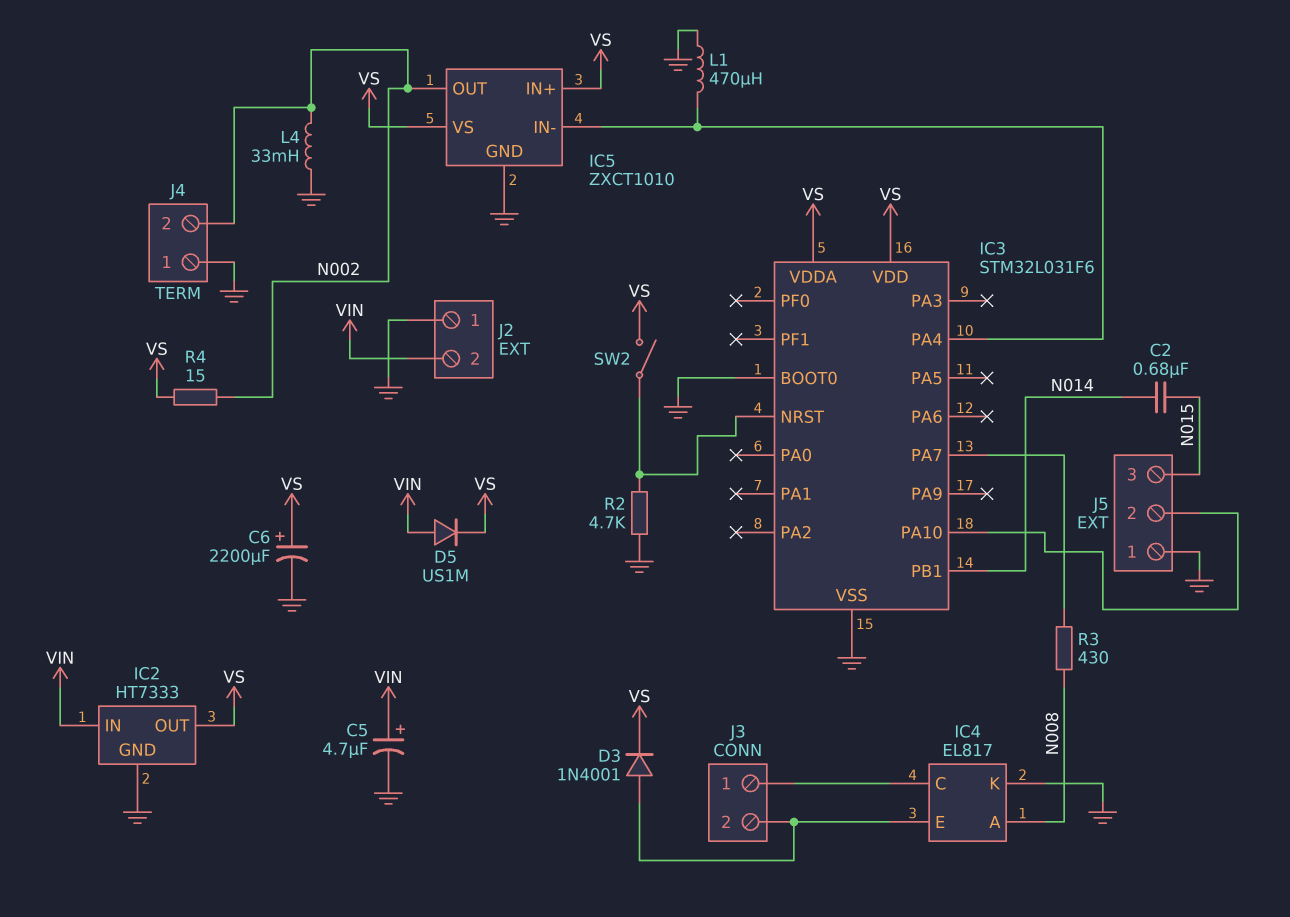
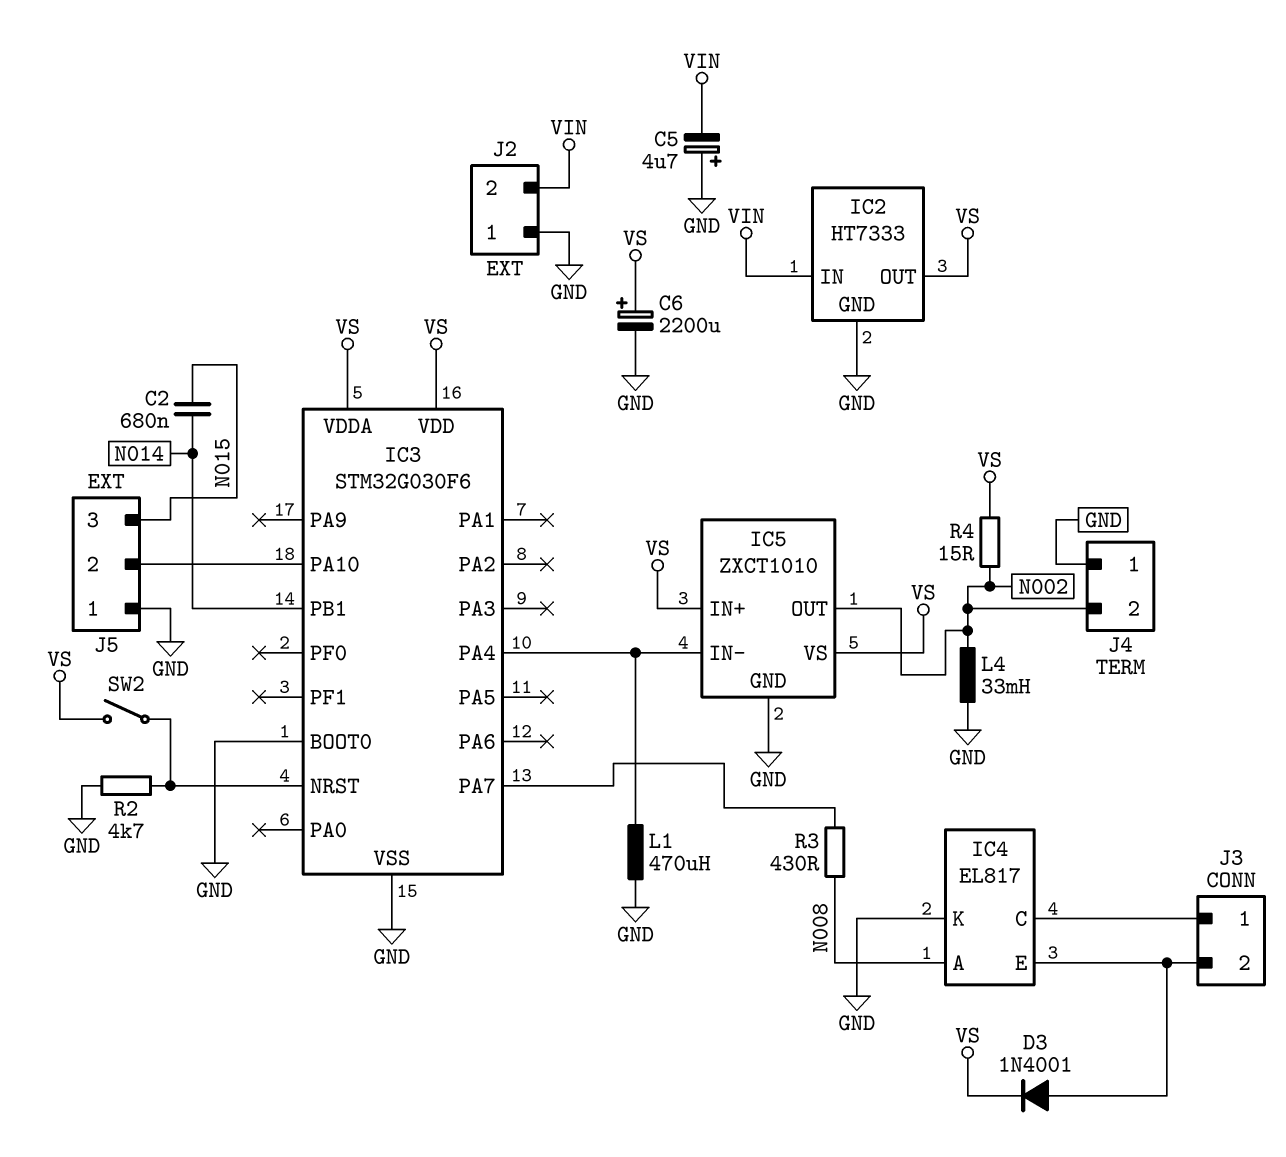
C5: 4.7uF (plus VIN, minus GND) -> 4.7uF (plus GND, minus VIN)
D5: diode US1M (A VIN, K VS) -> none
IC3: STM32L031F6 -> STM32G030F6

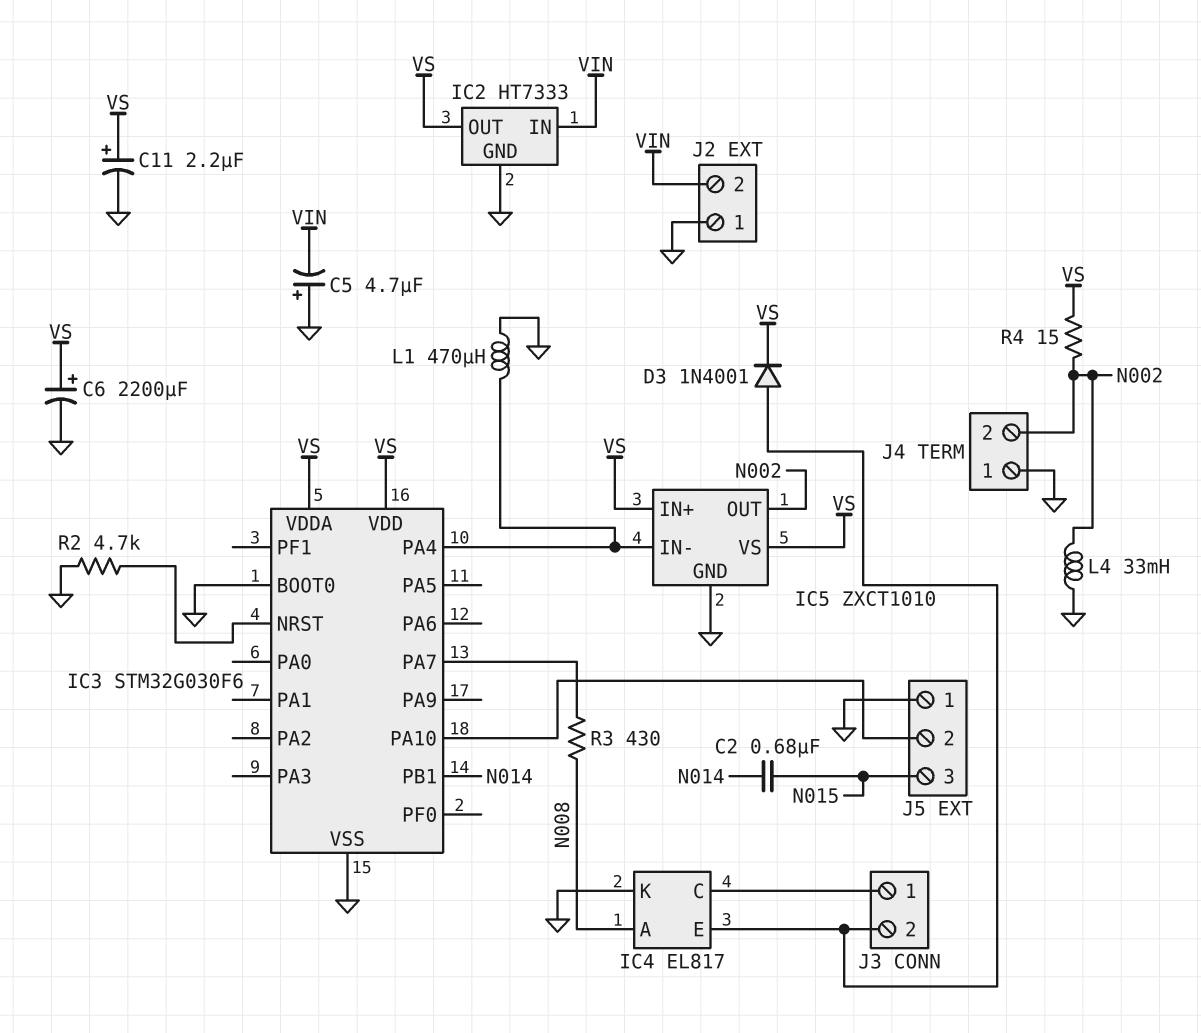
C11: none -> 2.2uF (plus VS, minus GND)
SW2: switch (IC3/NRST, VS) -> none

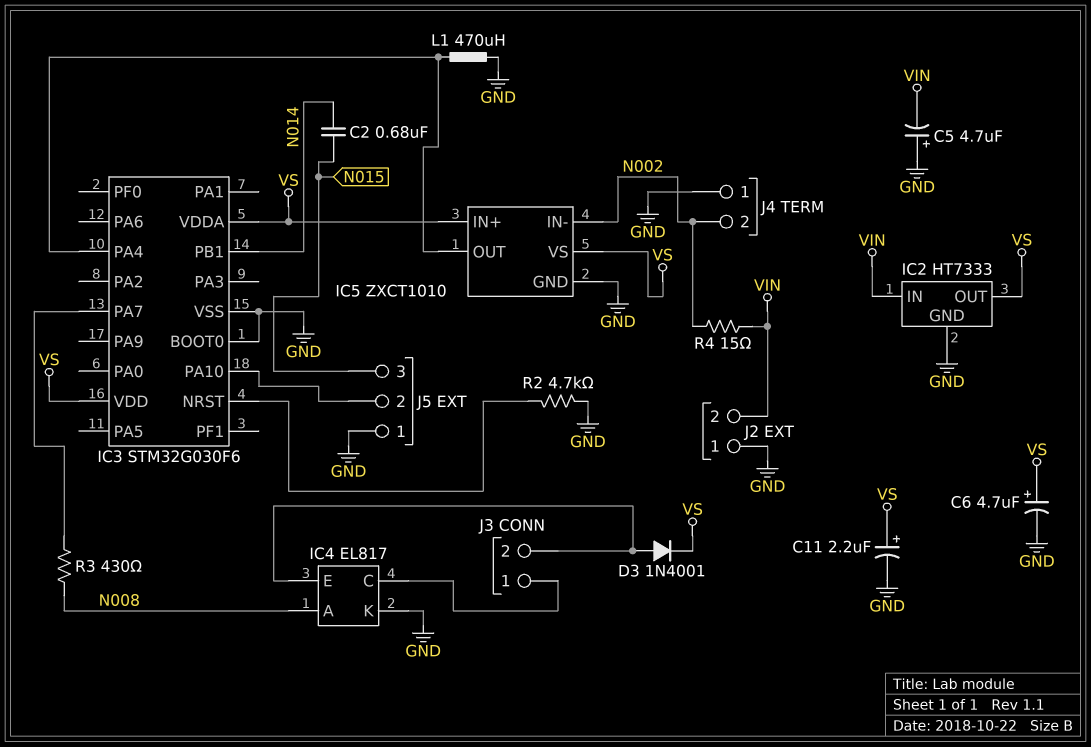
C6: 2200uF (plus VS, minus GND) -> 4.7uF (plus VS, minus GND)
IC5 pin IN-: IC3/PA4 -> N002
IC5 pin OUT: N002 -> IC3/PA4
L4: 33mH (GND, N002) -> none
R4: 15 (N002, VS) -> 15 (N002, VIN)

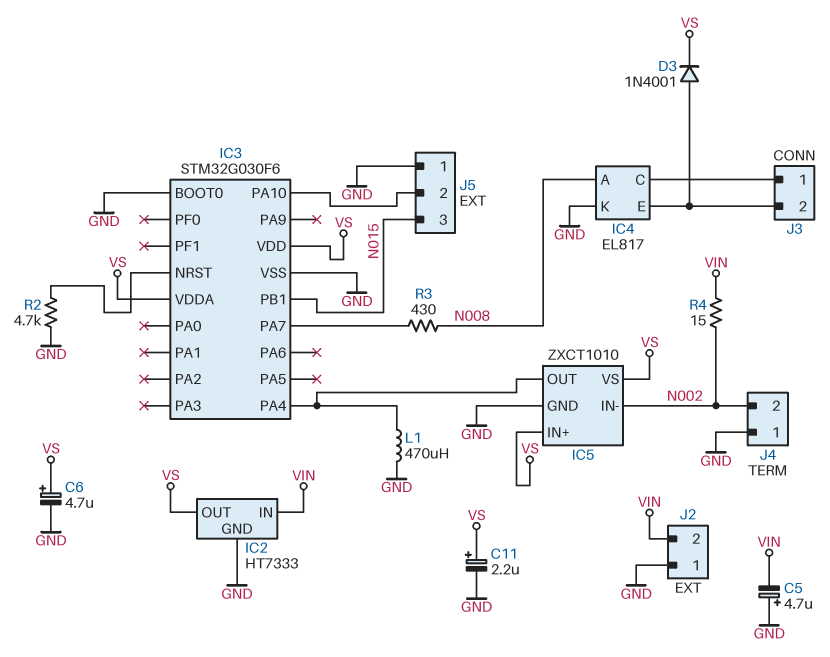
C2: 680nF (N014, N015) -> none
IC3 pin PB1: N014 -> N015

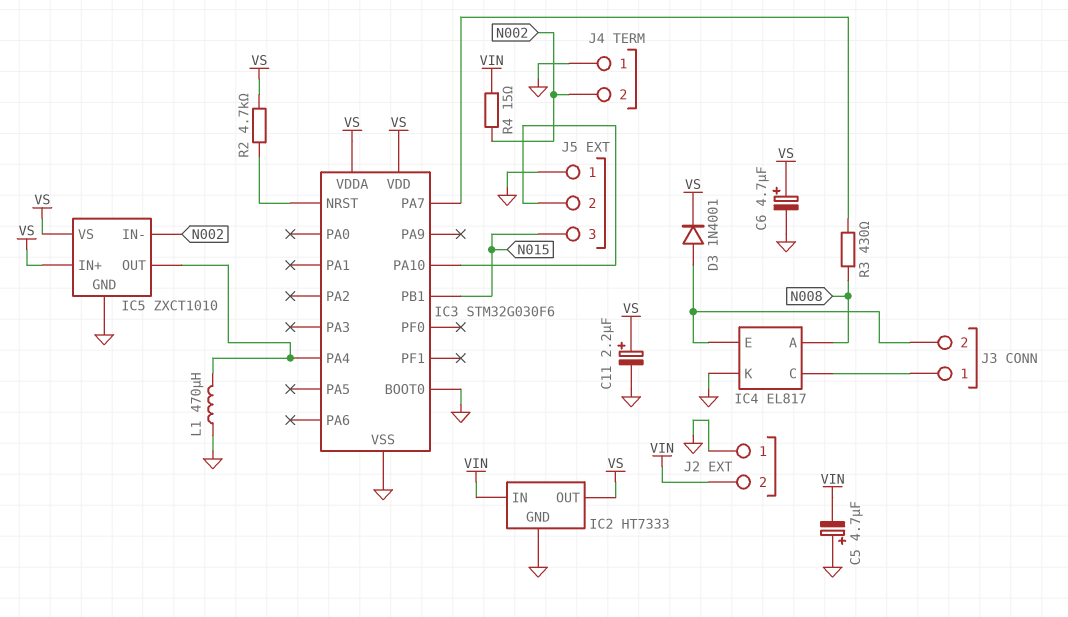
R2: 4.7k (GND, IC3/NRST) -> 4.7k (IC3/NRST, VS)

